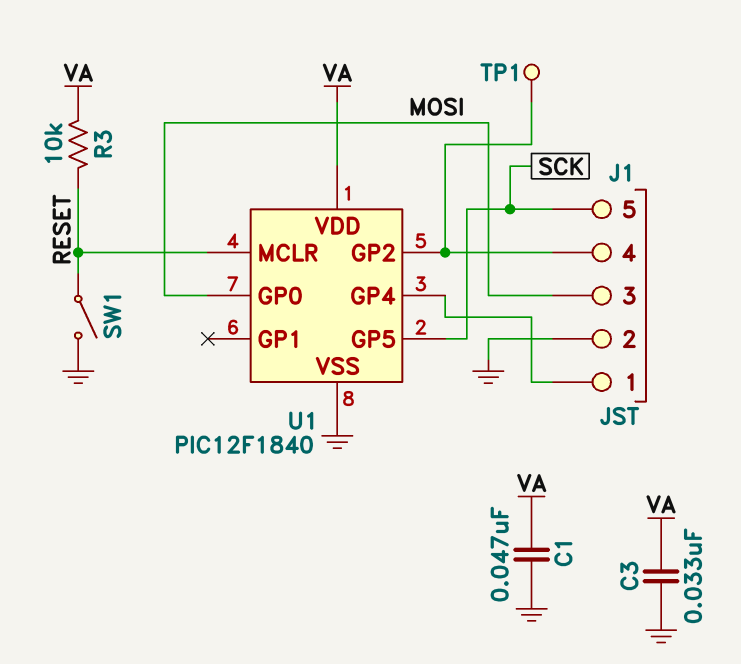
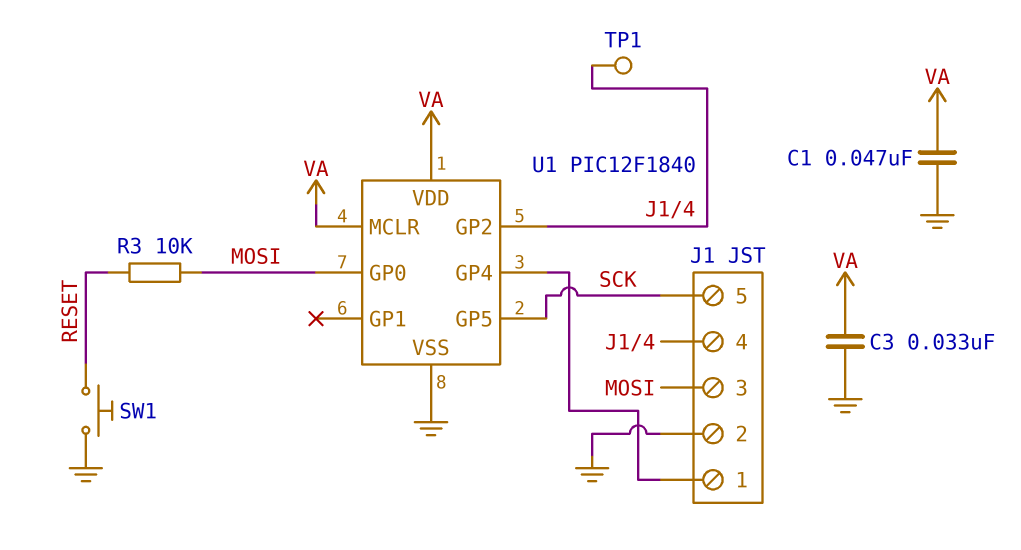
R3: 10k (RESET, VA) -> 10k (MOSI, RESET)
SW1: switch (GND, RESET) -> button (GND, RESET)
U1 pin MCLR: RESET -> VA

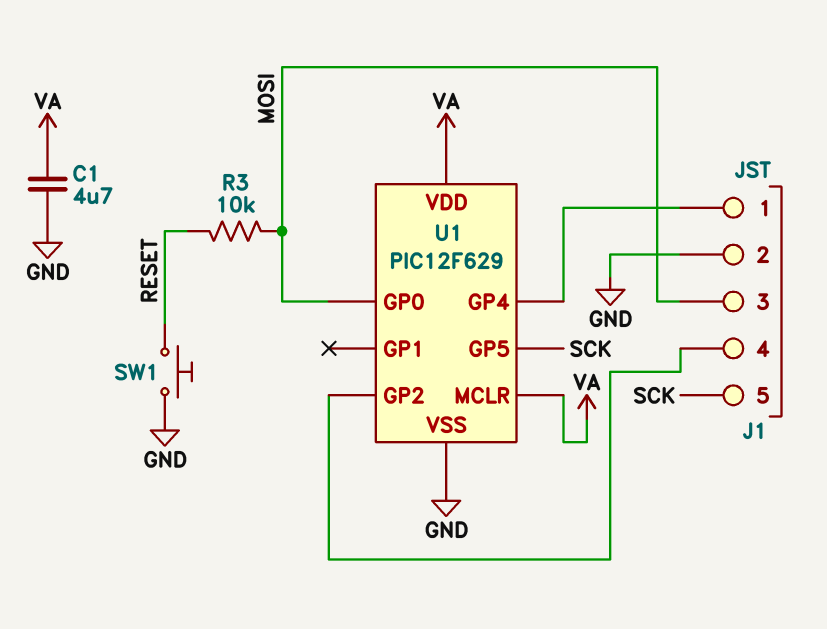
C1: 47nF (GND, VA) -> 4.7uF (GND, VA)
C3: 33nF (GND, VA) -> none
TP1: test point (J1/4) -> none
U1: PIC12F1840 -> PIC12F629

